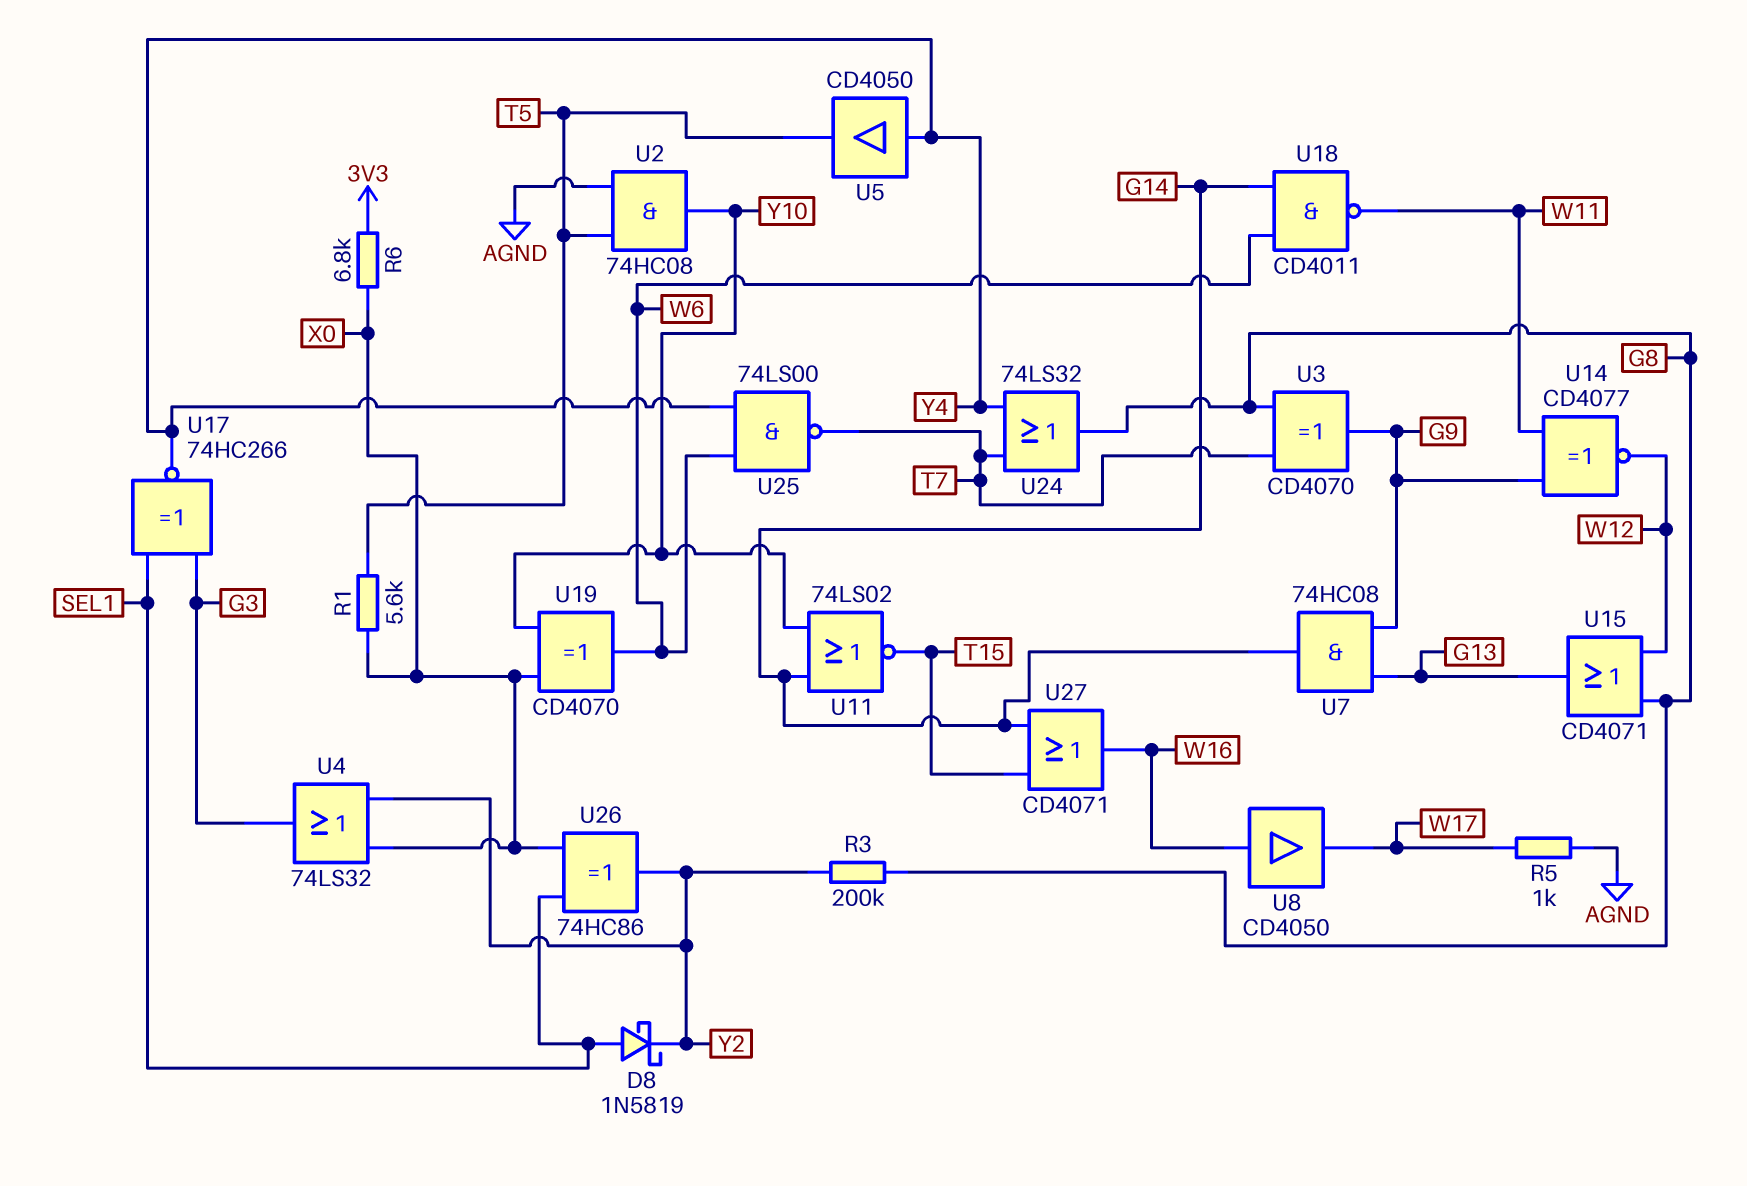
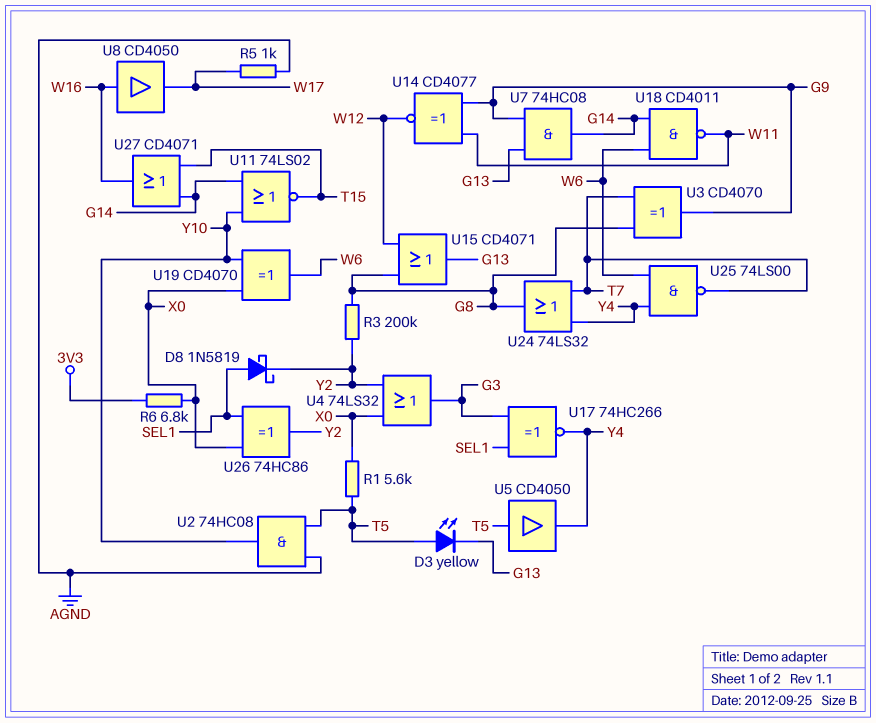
D3: none -> LED yellow (A T5, K G13)
U5: buffer CD4050 (in Y4, out T5) -> buffer CD4050 (in T5, out Y4)

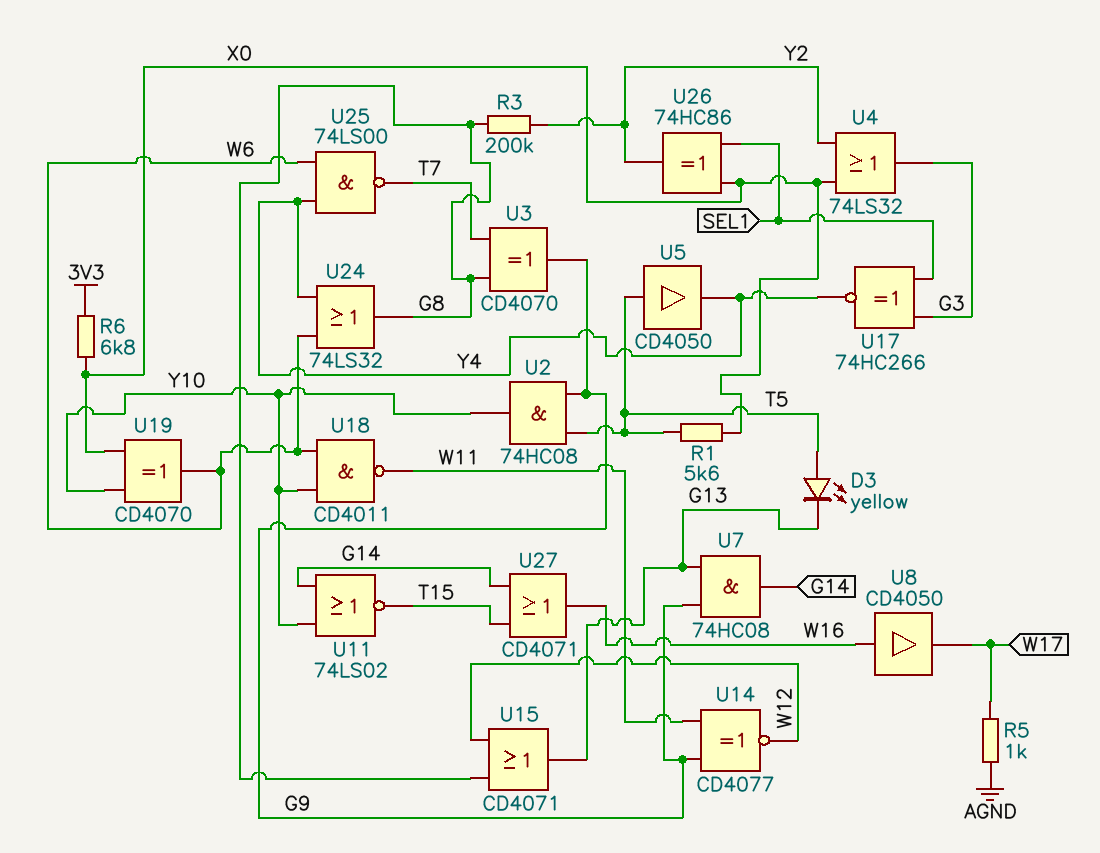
D8: schottky 1N5819 (A SEL1, K Y2) -> none
U2: AND 74HC08 (in AGND, in T5, out Y10) -> AND 74HC08 (in G9, in T5, out Y10)
U18: NAND CD4011 (in G14, in W6, out W11) -> NAND CD4011 (in W6, in Y10, out W11)
U24: OR 74LS32 (in T7, in Y4, out G8) -> OR 74LS32 (in W6, in Y4, out G8)

